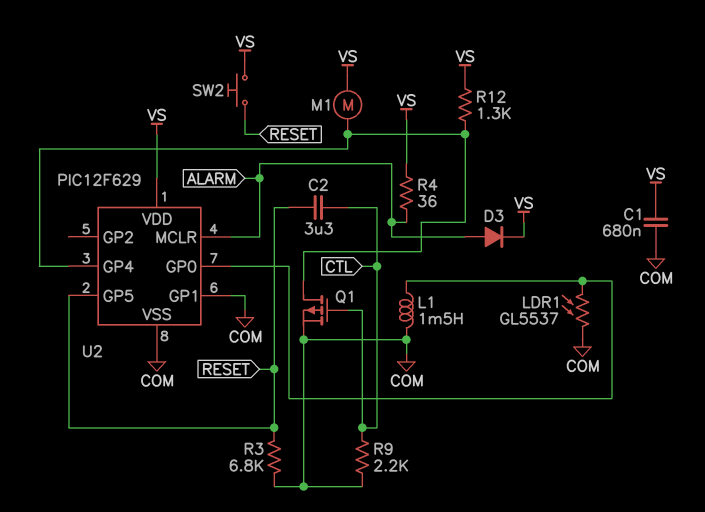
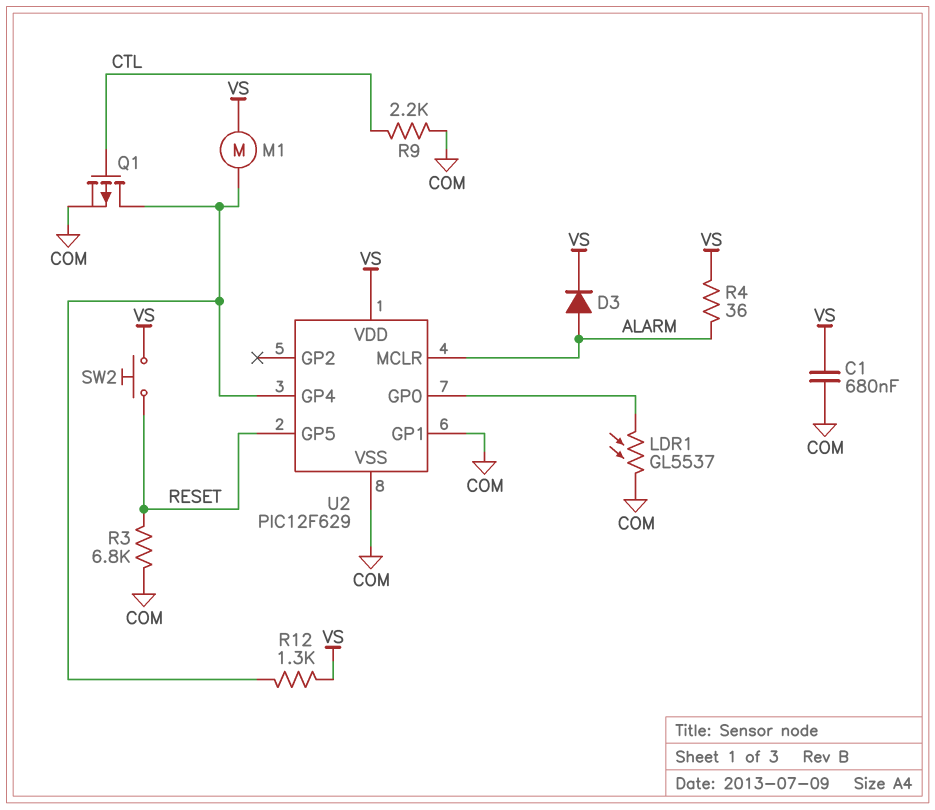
C2: 3.3uF (CTL, RESET) -> none
L1: 1.5mH (COM, U2/GP0) -> none

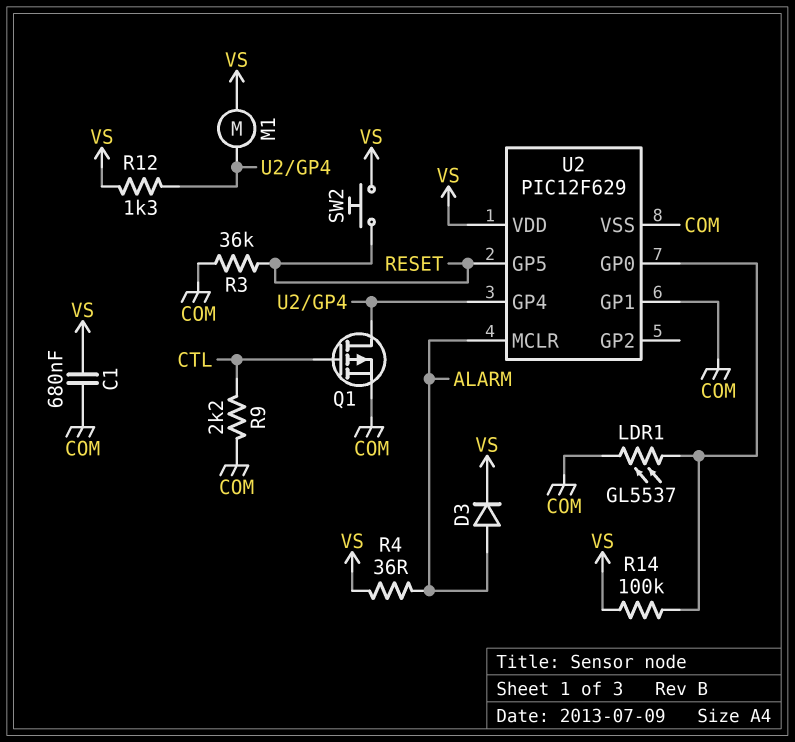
R3: 6.8k (COM, RESET) -> 36k (COM, RESET)
R14: none -> 100k (U2/GP0, VS)

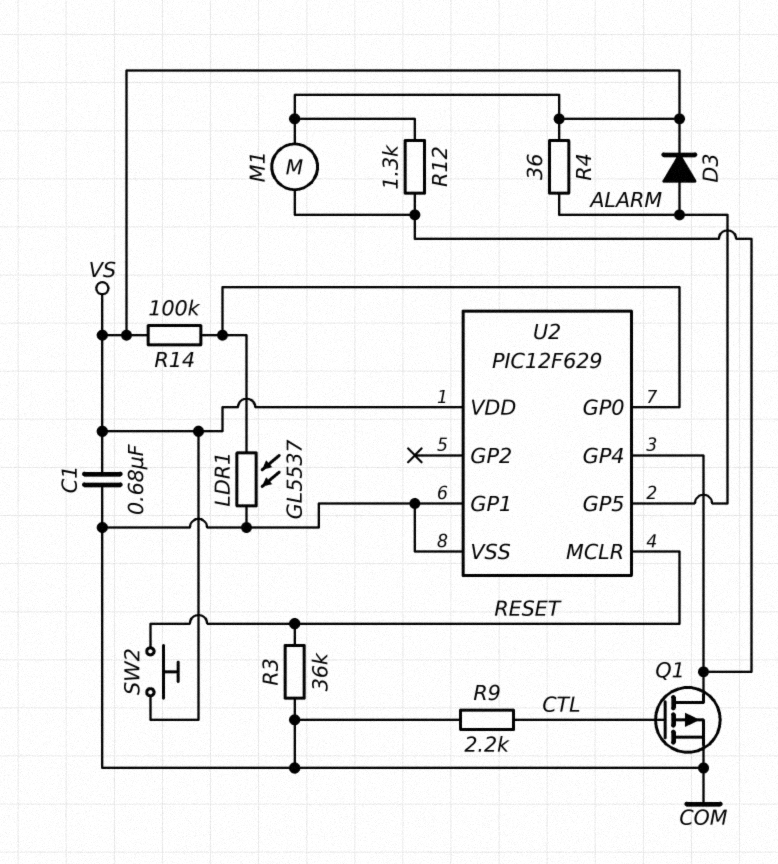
U2 pin GP5: RESET -> ALARM
U2 pin MCLR: ALARM -> RESET

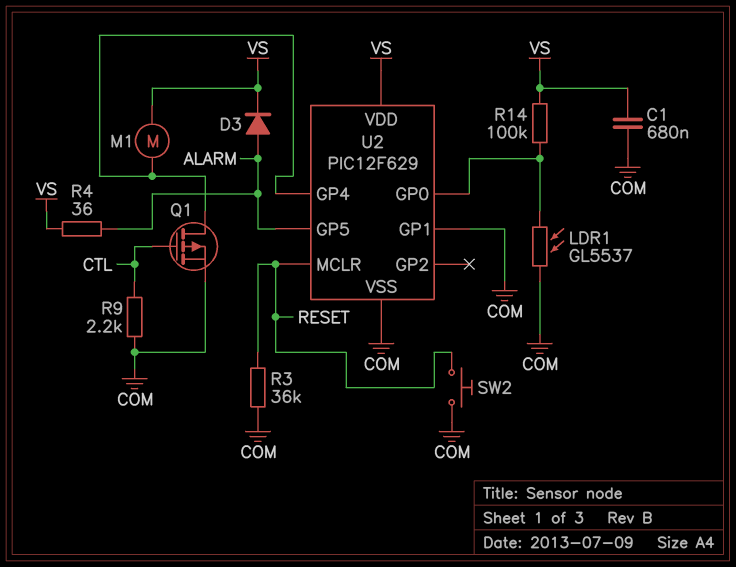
R12: 1.3k (U2/GP4, VS) -> none
SW2: button (RESET, VS) -> button (COM, RESET)

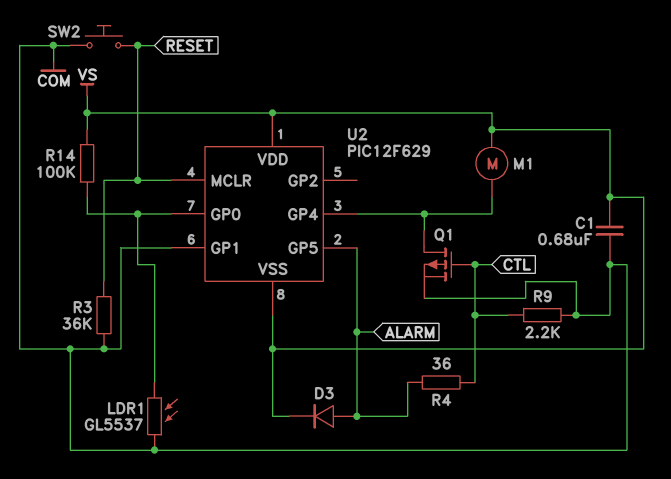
R4: 36 (ALARM, VS) -> 36 (ALARM, CTL)
U2 pin VSS: COM -> VS

